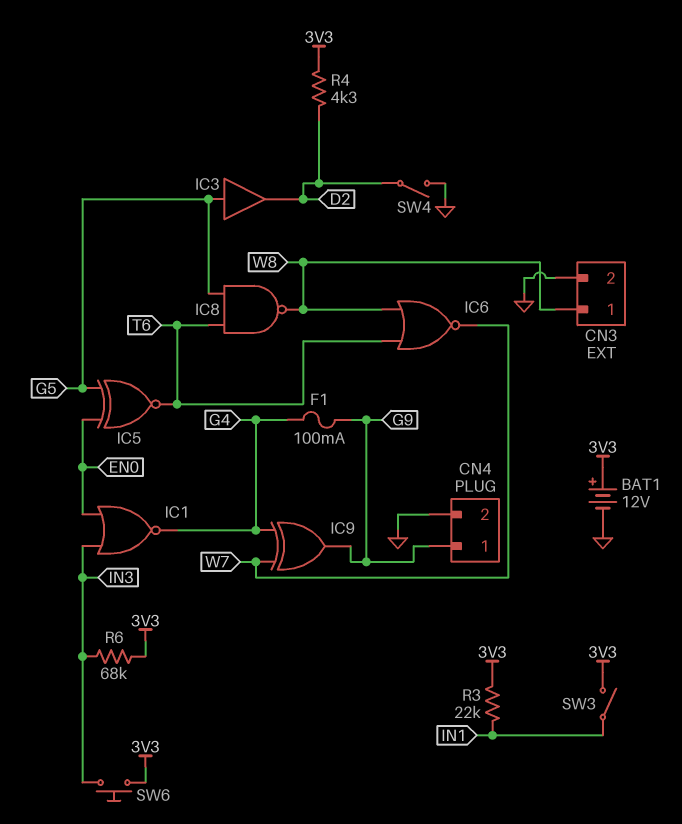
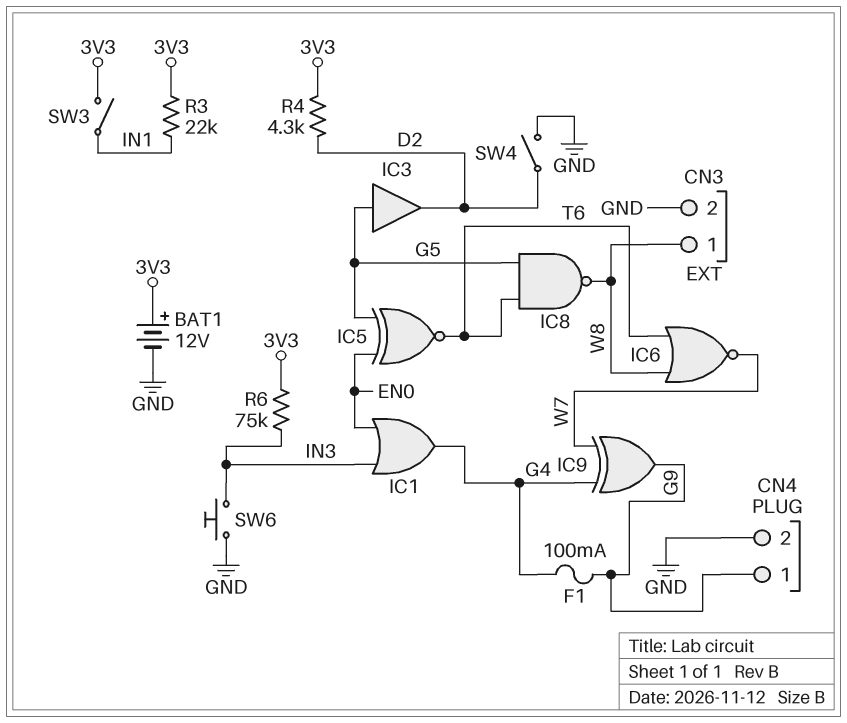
IC1: NOR (in EN0, in IN3, out G4) -> OR (in EN0, in IN3, out G4)
R6: 68k (3V3, IN3) -> 75k (3V3, IN3)
SW6: button (3V3, IN3) -> button (GND, IN3)

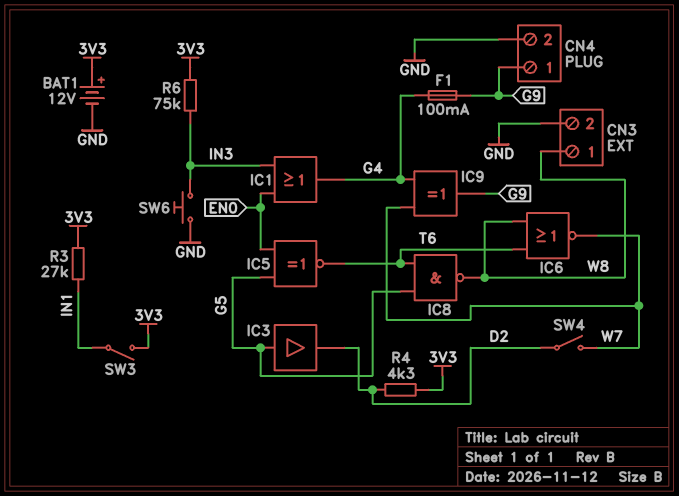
R3: 22k (3V3, IN1) -> 27k (3V3, IN1)
SW4: switch (D2, GND) -> switch (D2, W7)

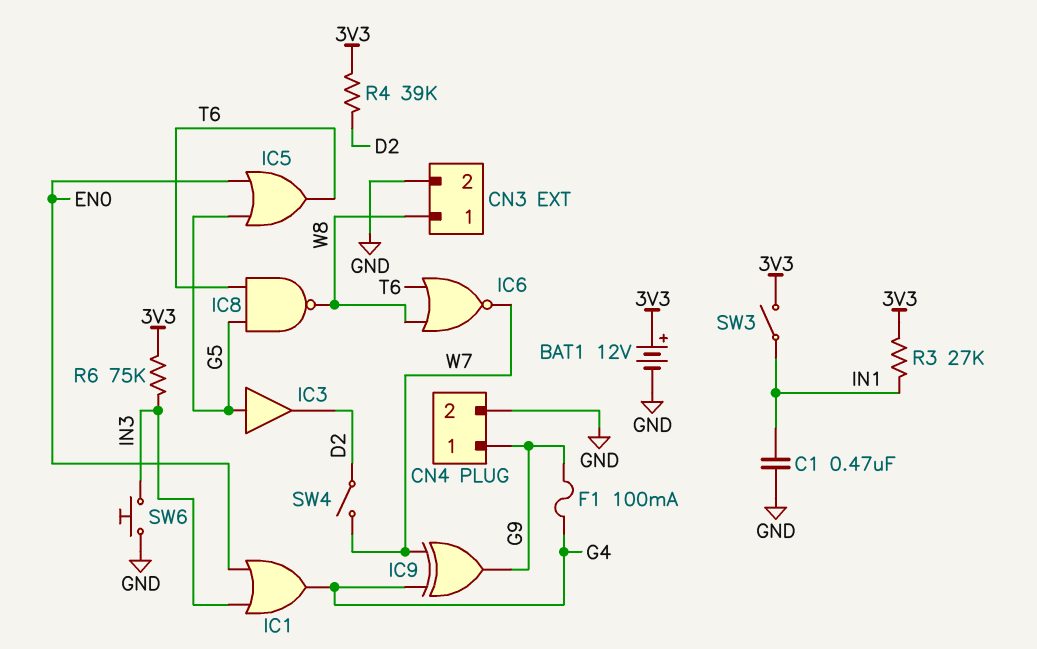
C1: none -> 470nF (GND, IN1)
IC5: XNOR (in EN0, in G5, out T6) -> OR (in EN0, in G5, out T6)
R4: 4.3k (3V3, D2) -> 39k (3V3, D2)

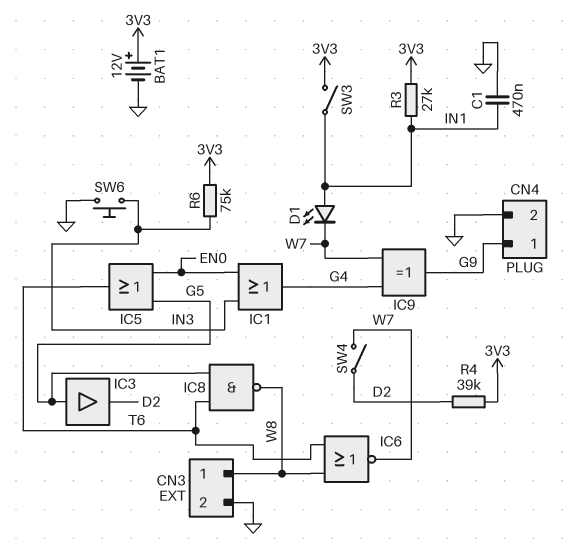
D1: none -> LED (A IN1, K W7)
F1: 100mA (G4, G9) -> none

